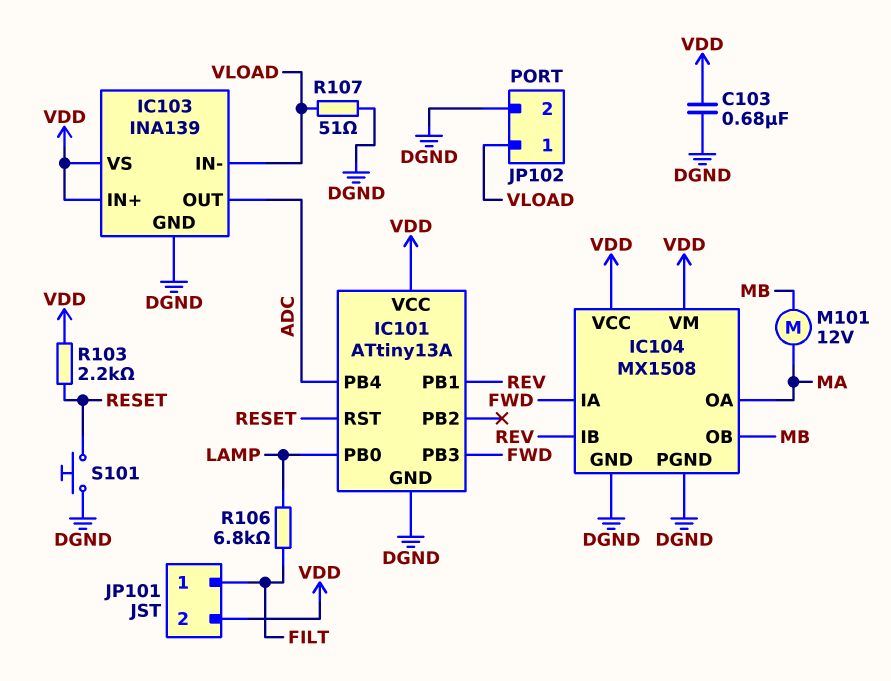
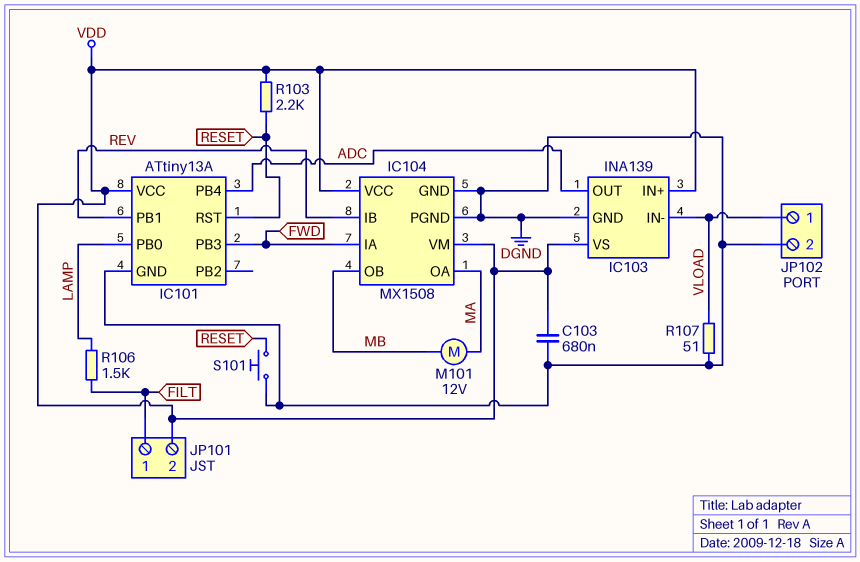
R106: 6.8k (FILT, LAMP) -> 1.5k (FILT, LAMP)

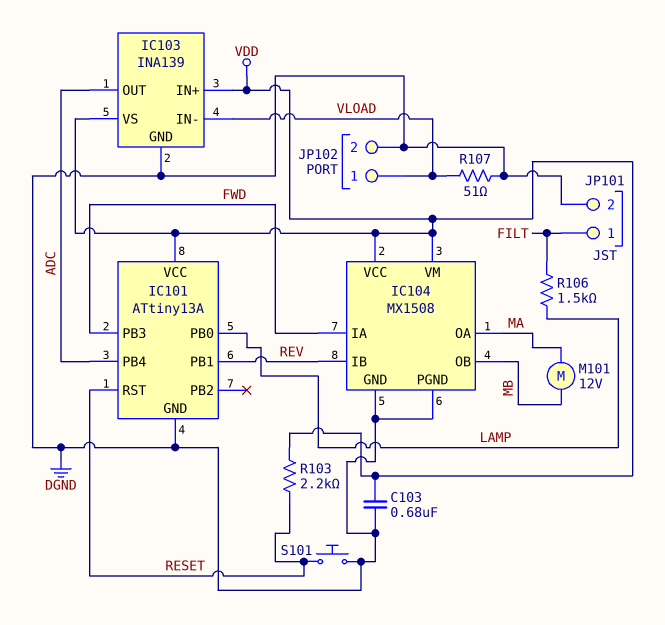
JP101 pin 2: VDD -> DGND

